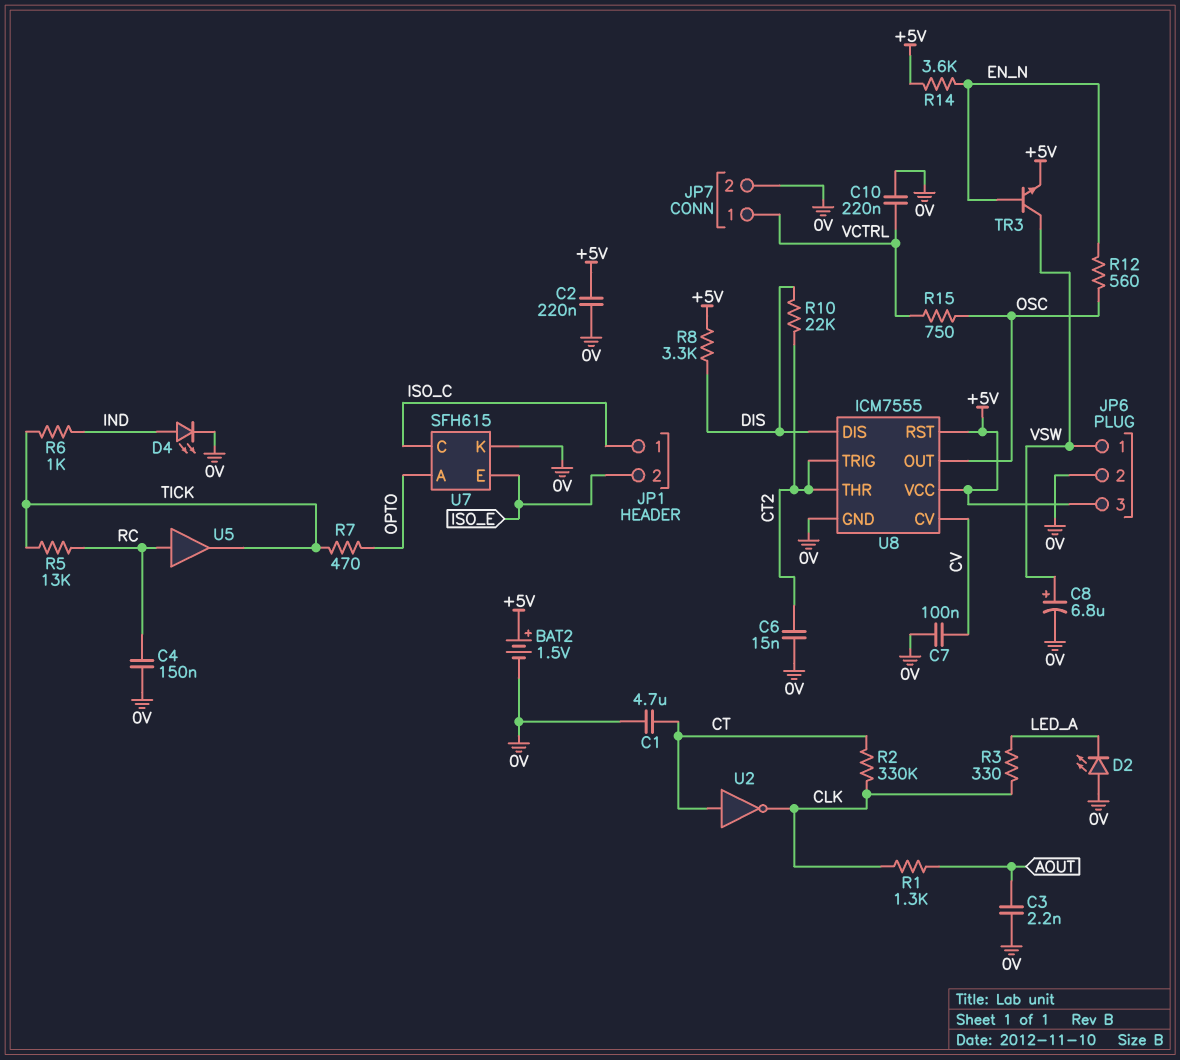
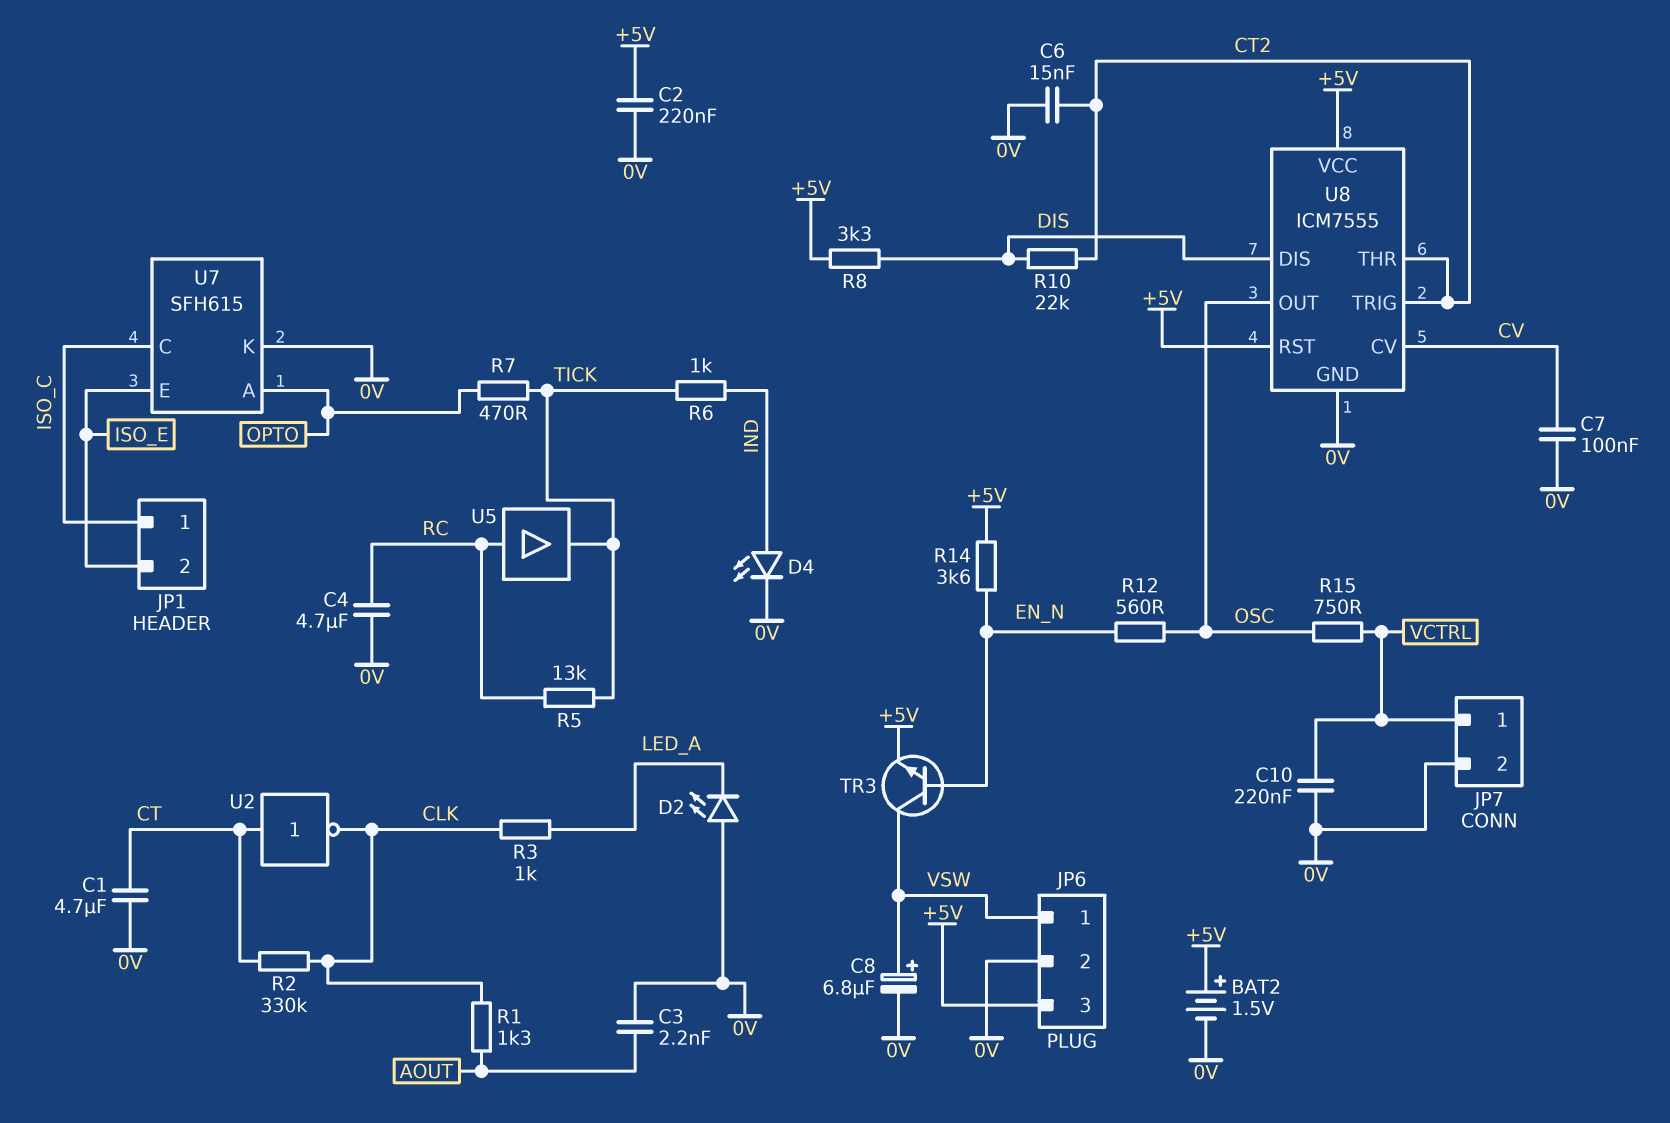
C4: 150nF (0V, RC) -> 4.7uF (0V, RC)
R3: 330 (CLK, LED_A) -> 1k (CLK, LED_A)

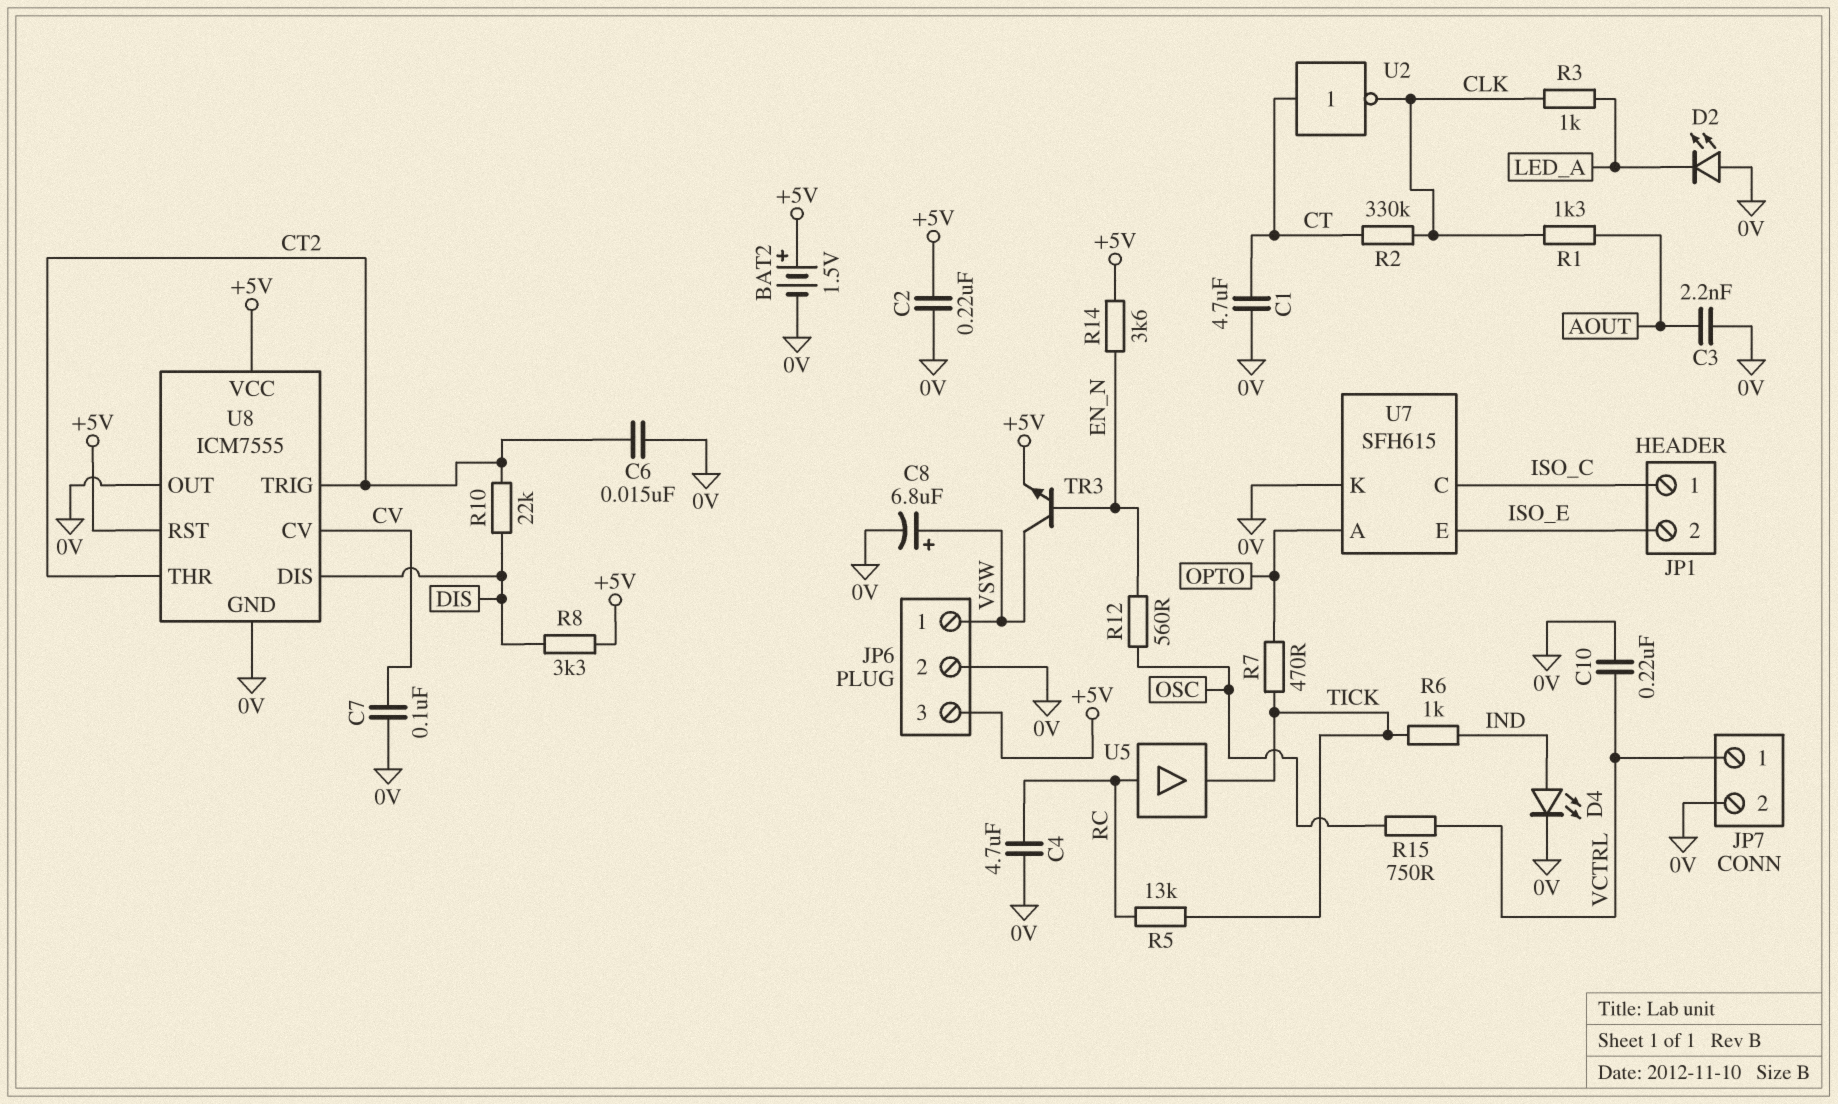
U8 pin OUT: OSC -> 0V

